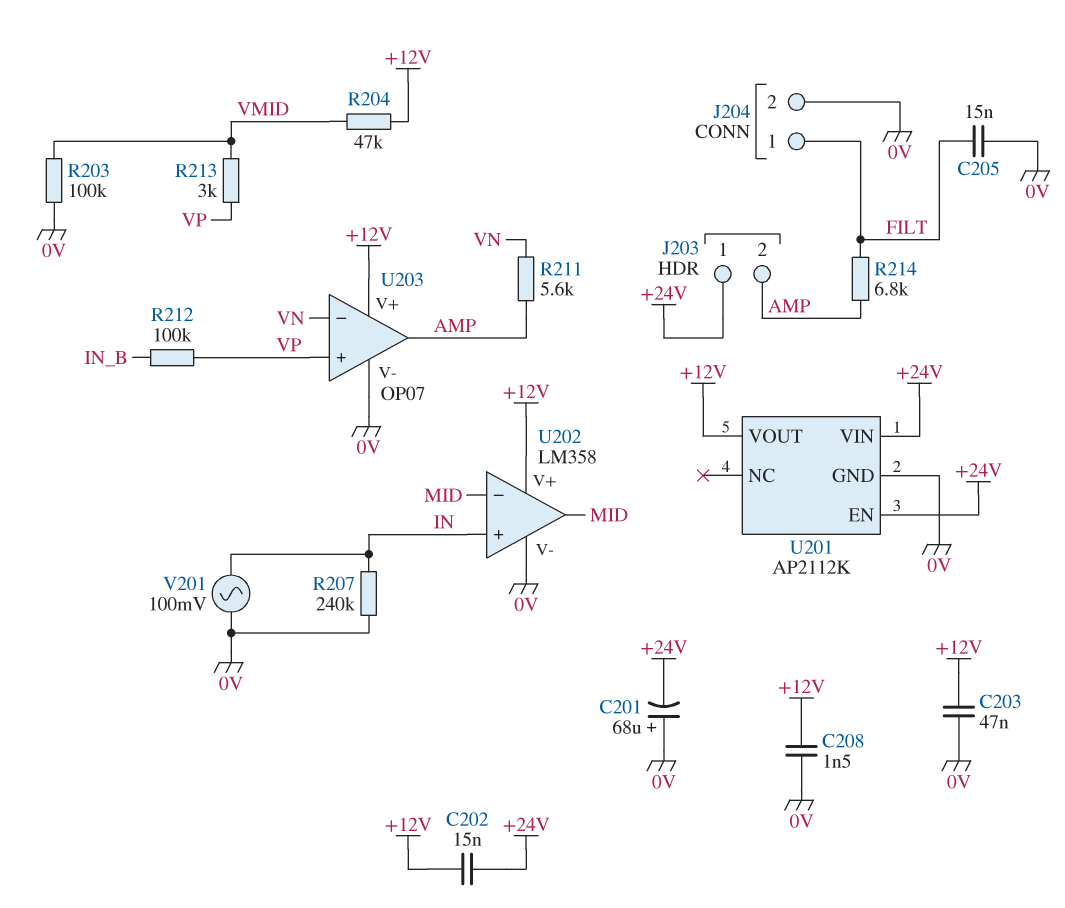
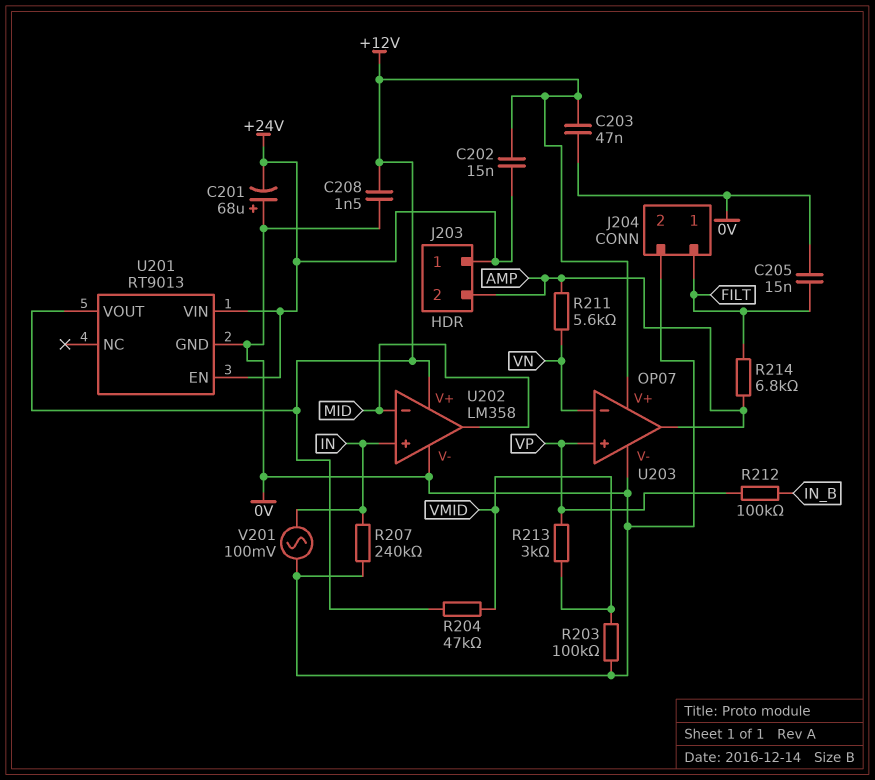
U201: AP2112K -> RT9013

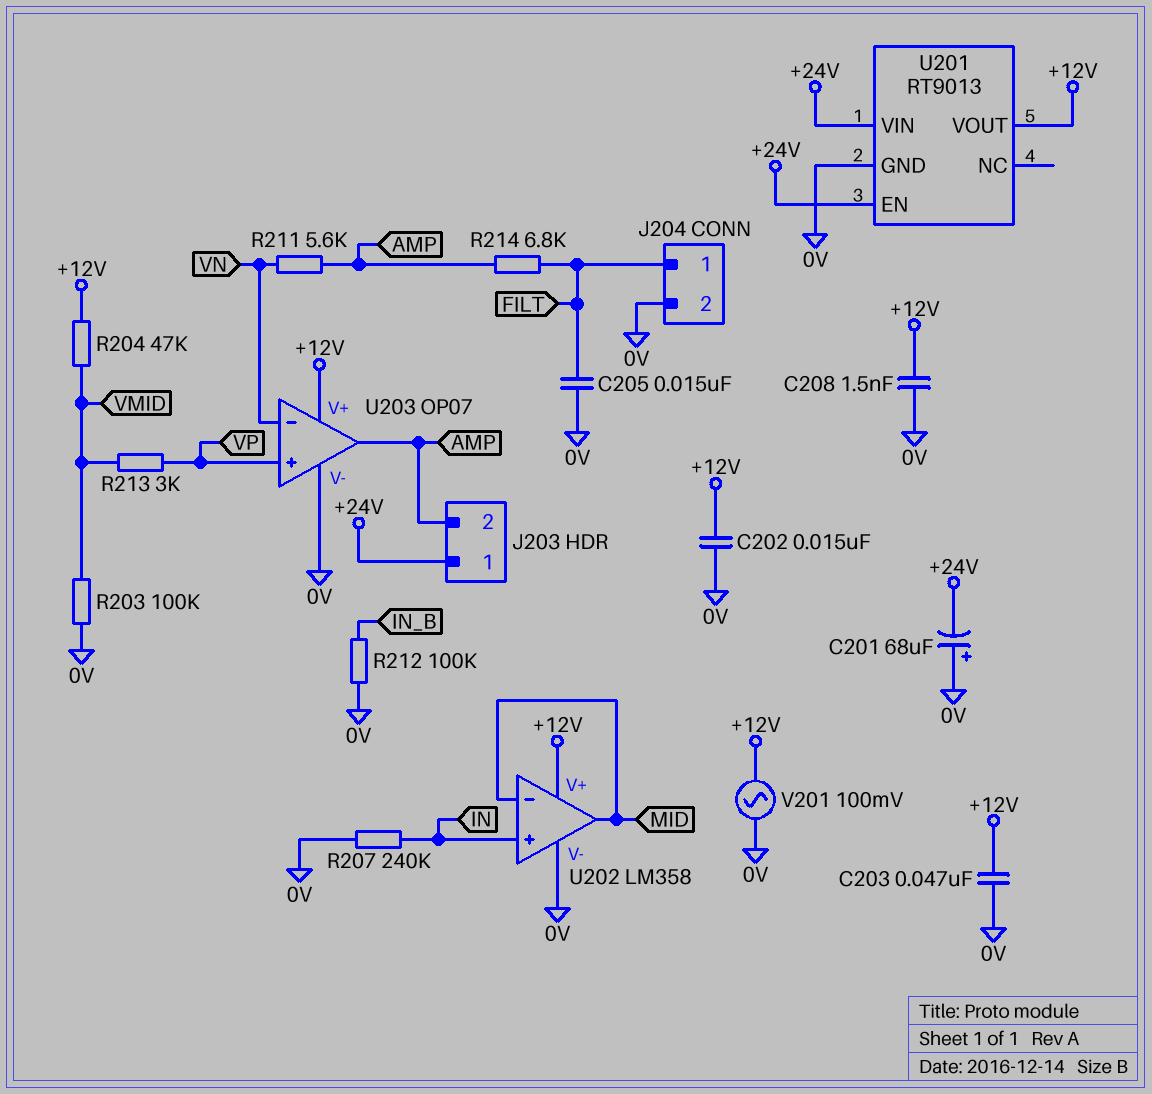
C202: 15nF (+12V, +24V) -> 15nF (+12V, 0V)
R212: 100k (IN_B, VP) -> 100k (0V, IN_B)
V201: AC 100mV (0V, IN) -> AC 100mV (+12V, 0V)

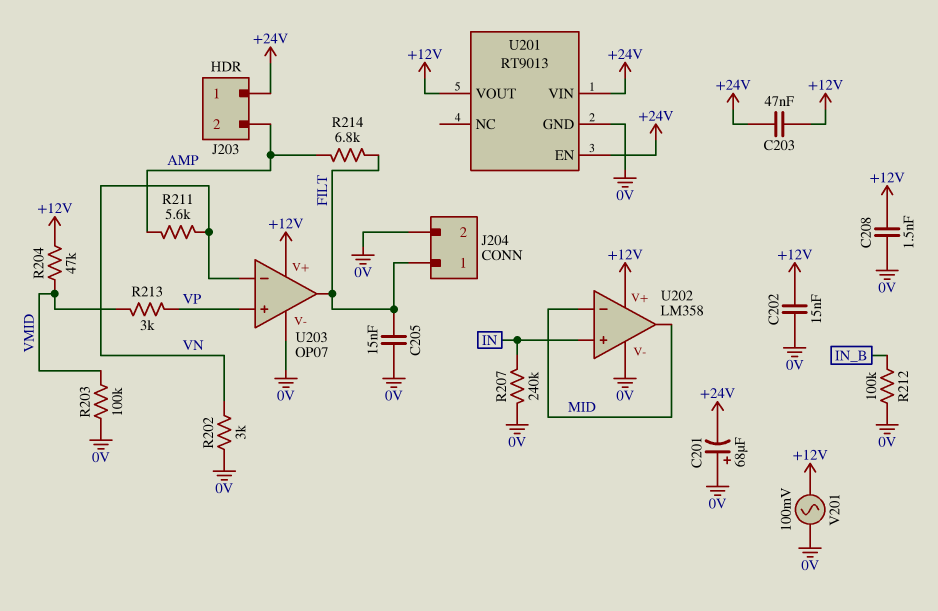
C203: 47nF (+12V, 0V) -> 47nF (+12V, +24V)
R202: none -> 3k (0V, VN)
U203 pin out: AMP -> FILT

